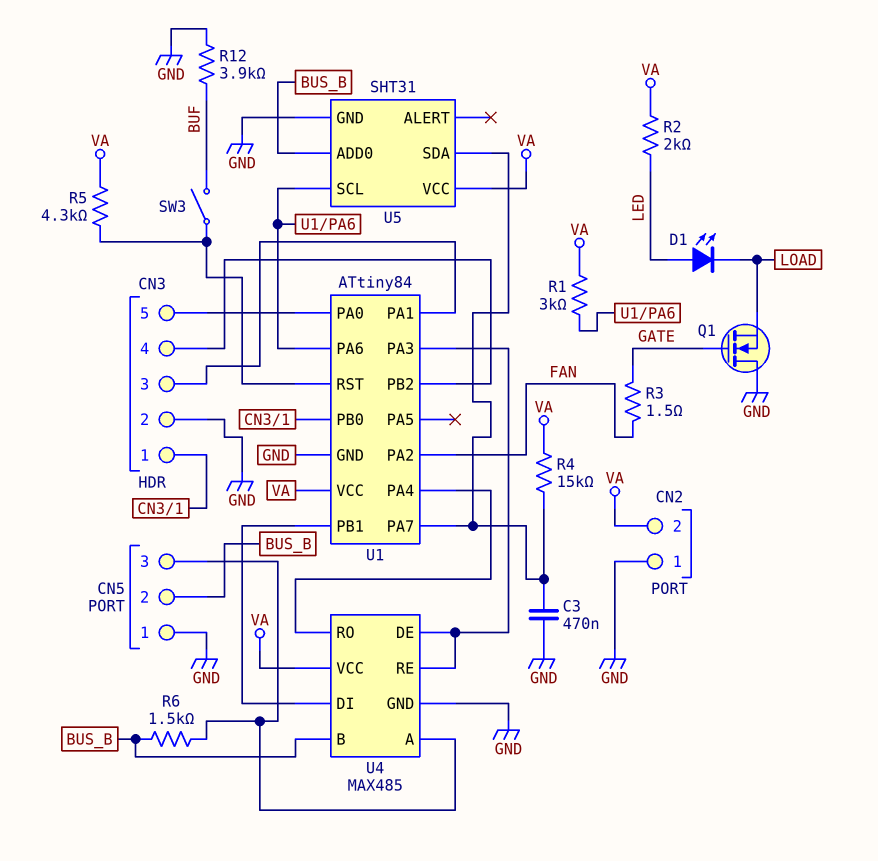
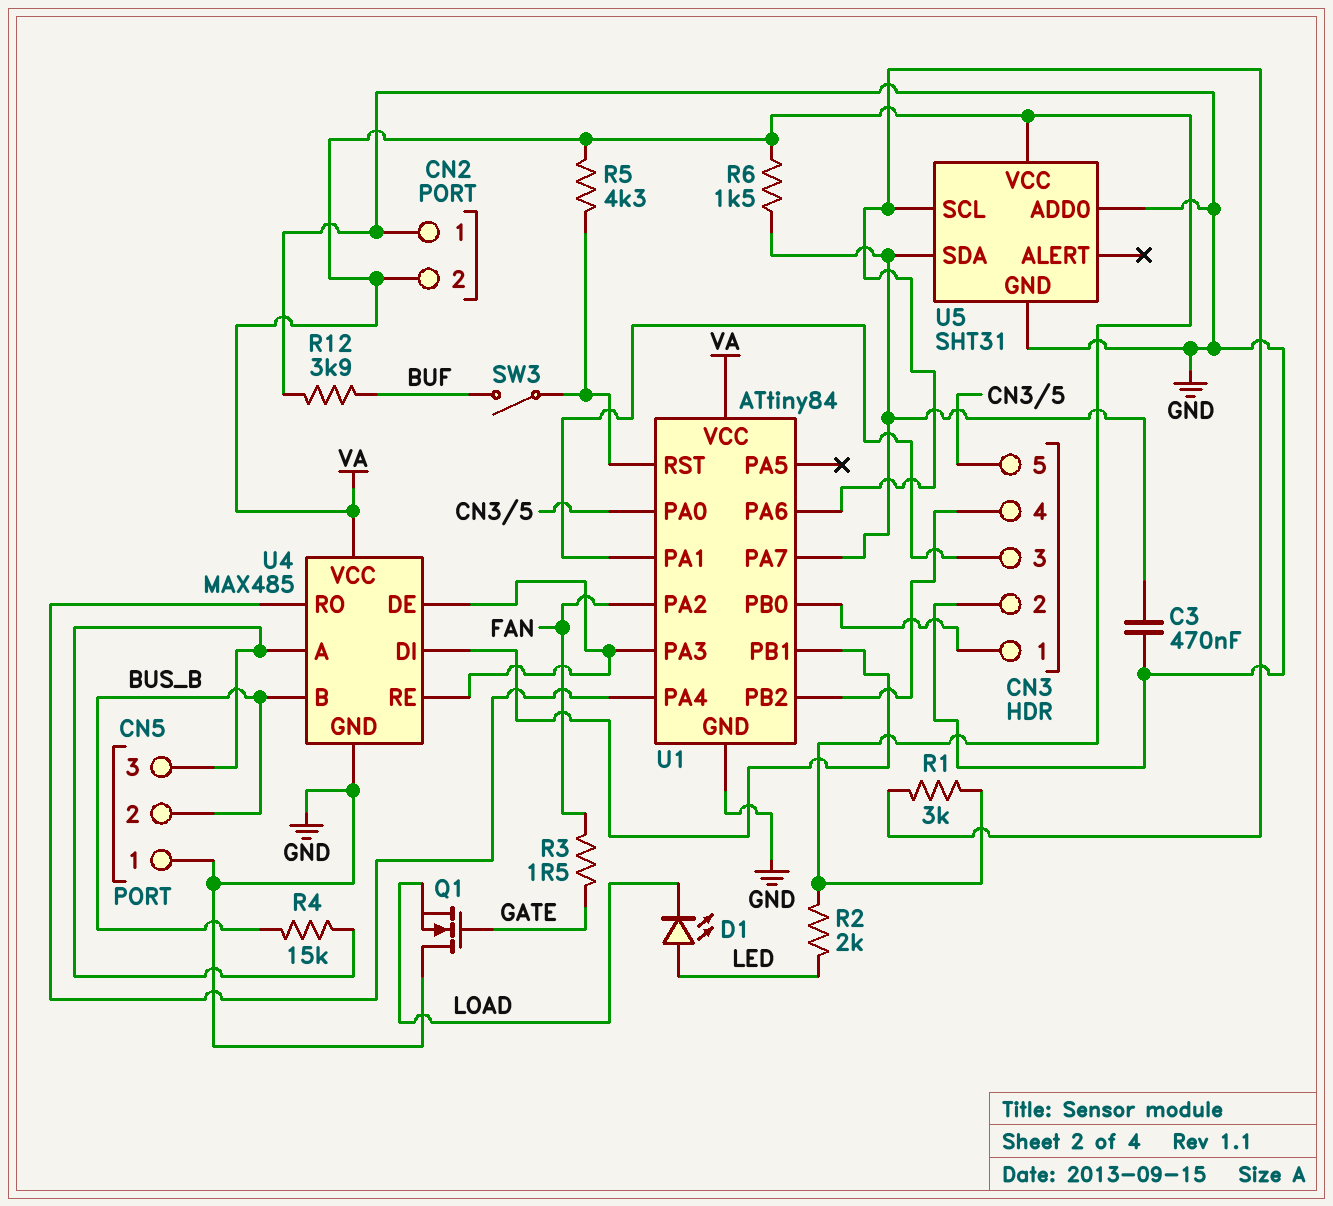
R4: 15k (U1/PA7, VA) -> 15k (BUS_B, CN5/3)
R6: 1.5k (BUS_B, CN5/3) -> 1.5k (U1/PA7, VA)
U5 pin ADD0: BUS_B -> GND

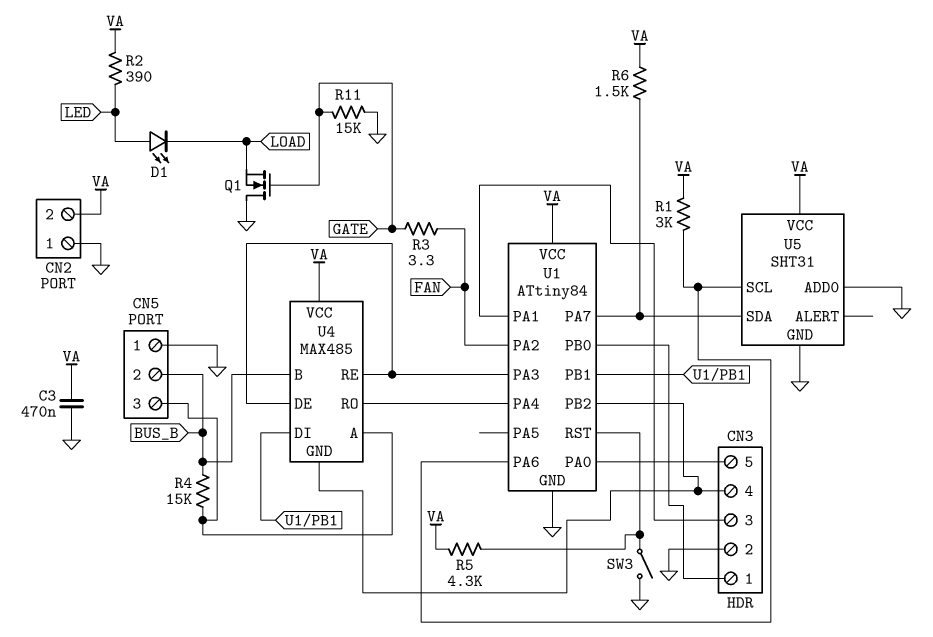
C3: 470nF (GND, U1/PA7) -> 470nF (GND, VA)
R2: 2k (LED, VA) -> 390 (LED, VA)
R3: 1.5 (FAN, GATE) -> 3.3 (FAN, GATE)
R11: none -> 15k (GATE, GND)
R12: 3.9k (BUF, GND) -> none
SW3: switch (BUF, U1/RST) -> switch (GND, U1/RST)
U4 pin GND: GND -> CN3/4

